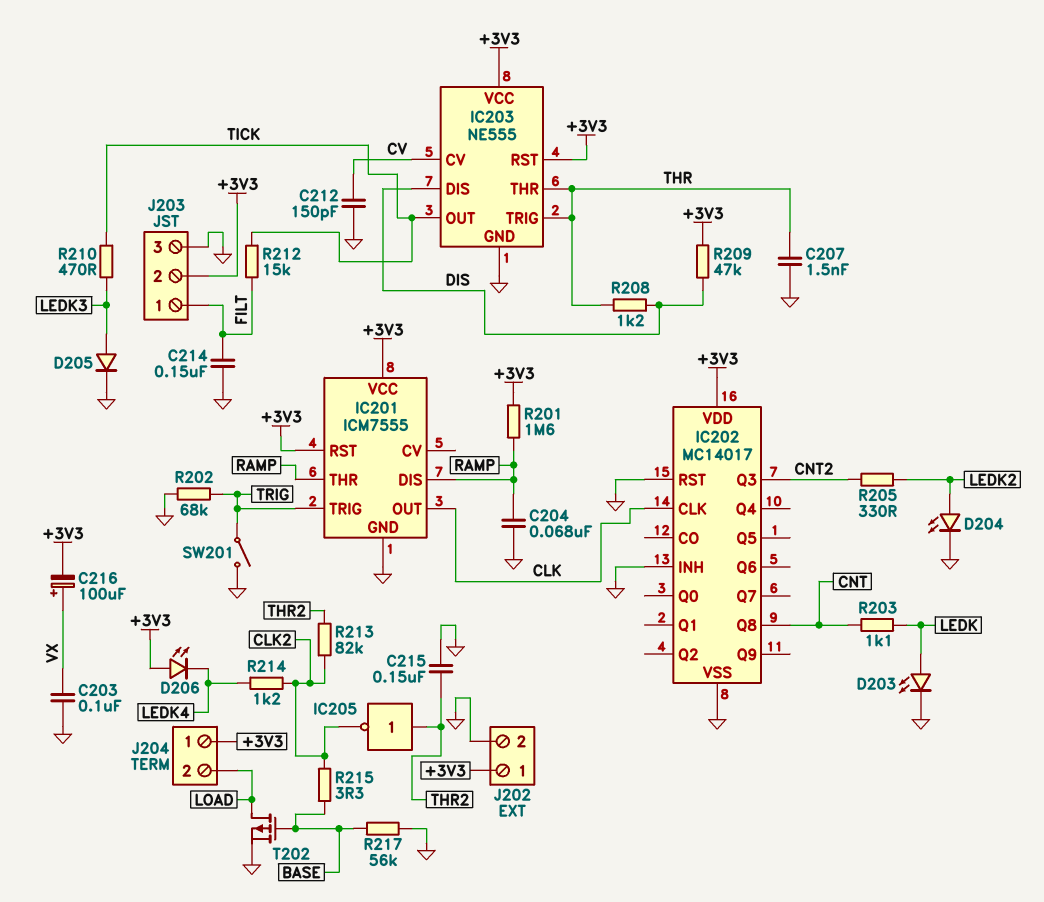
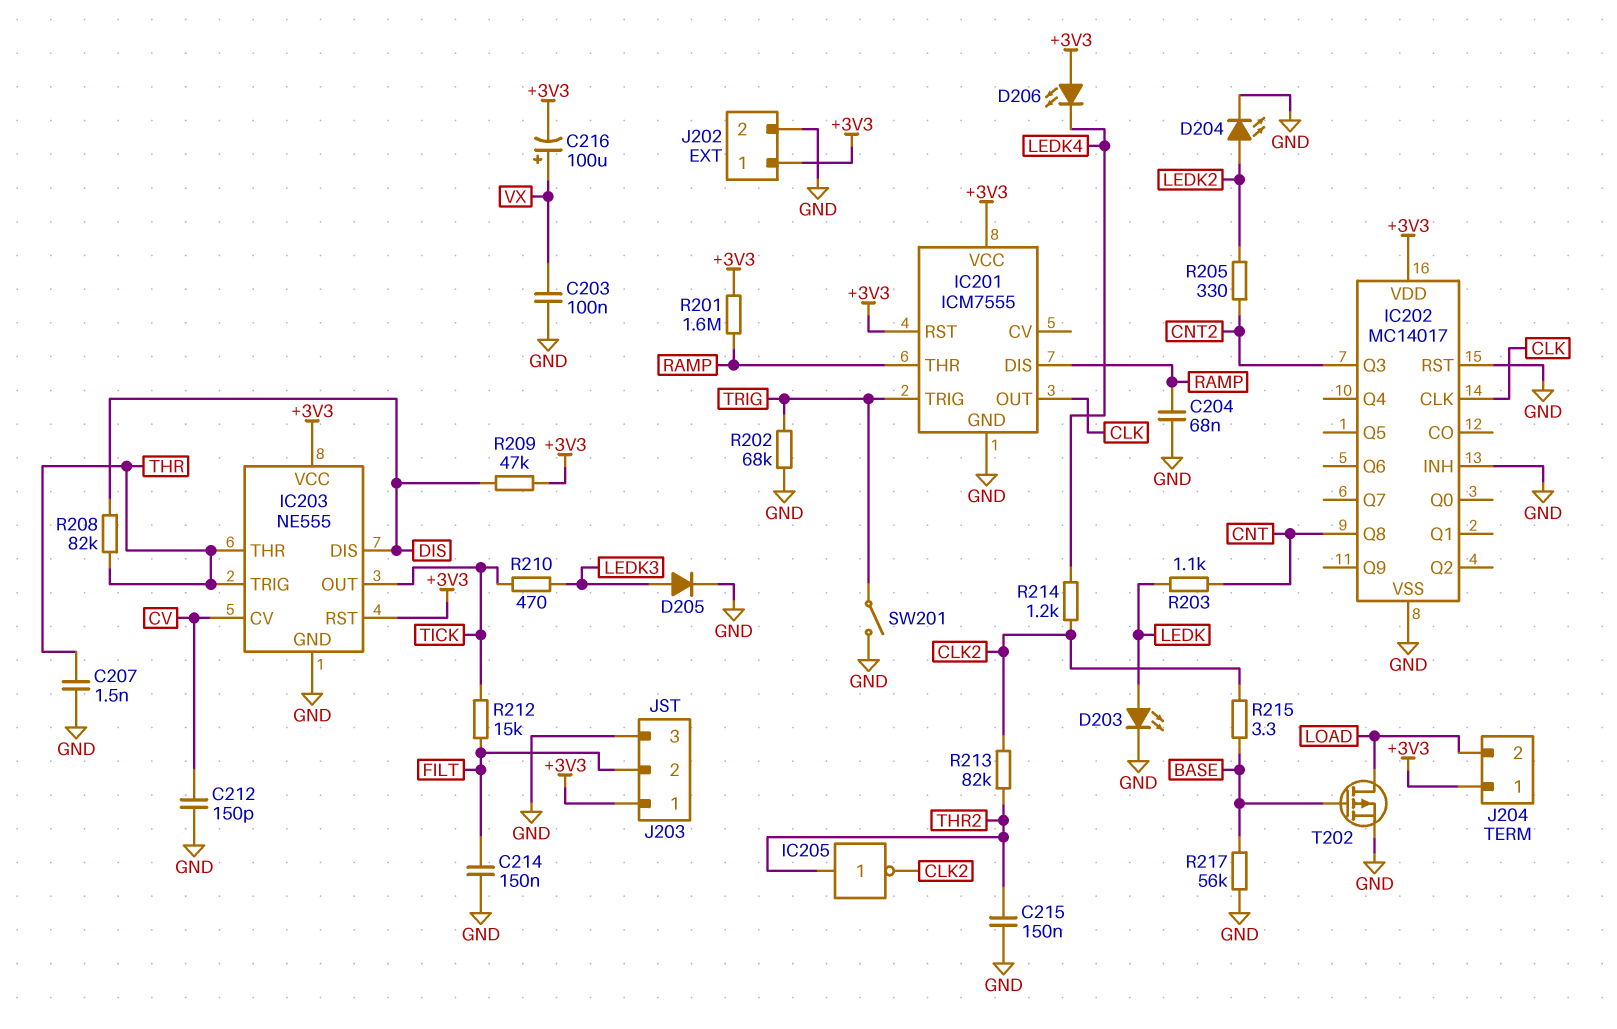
J203 pin 1: FILT -> +3V3
J203 pin 2: +3V3 -> FILT
R208: 1.2k (DIS, THR) -> 82k (DIS, THR)

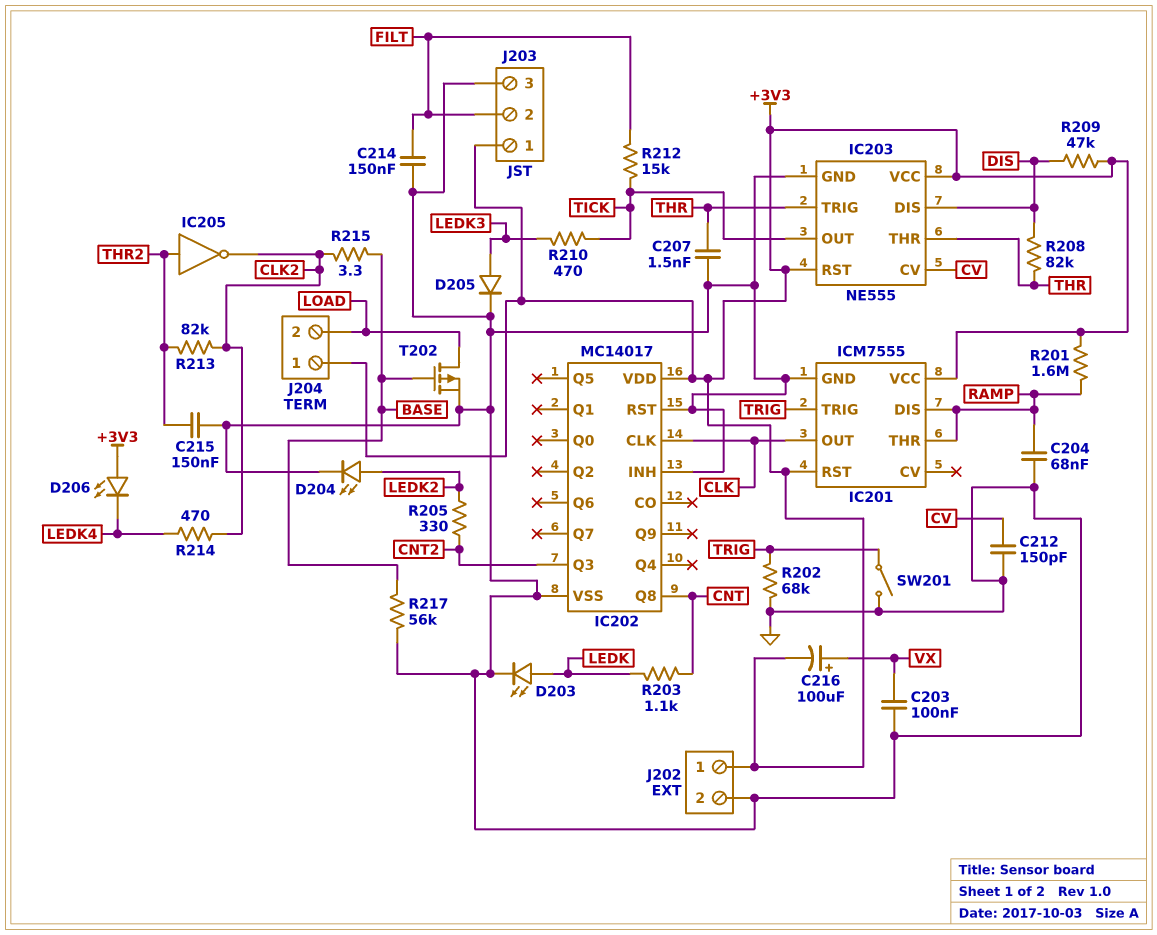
R214: 1.2k (CLK2, LEDK4) -> 470 (CLK2, LEDK4)

